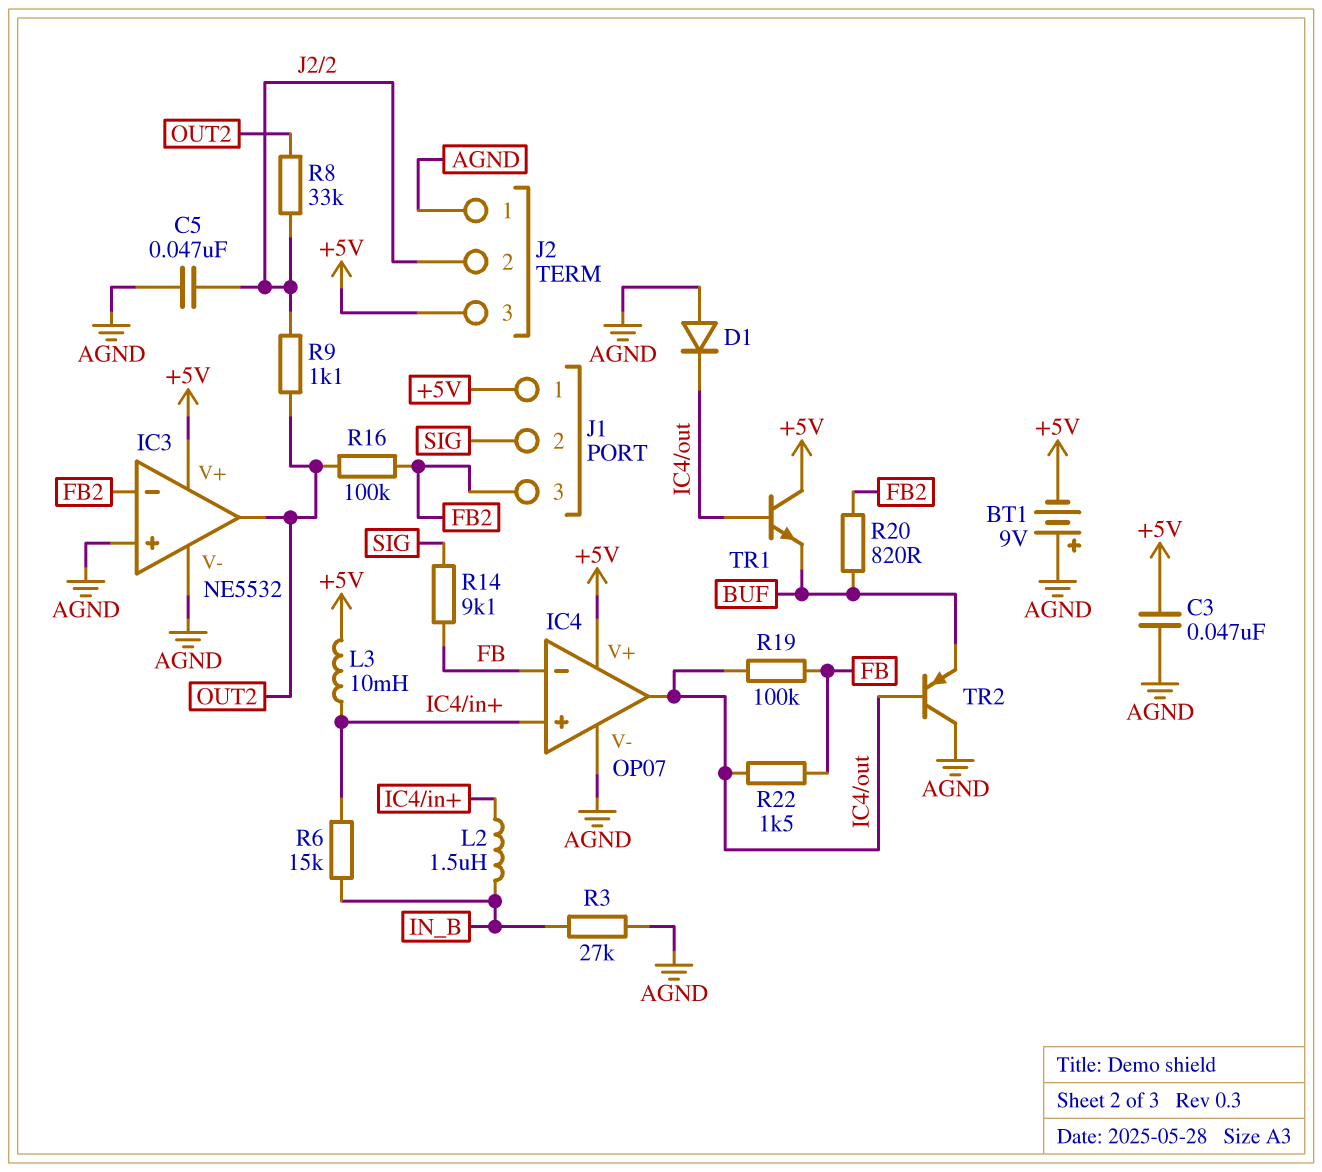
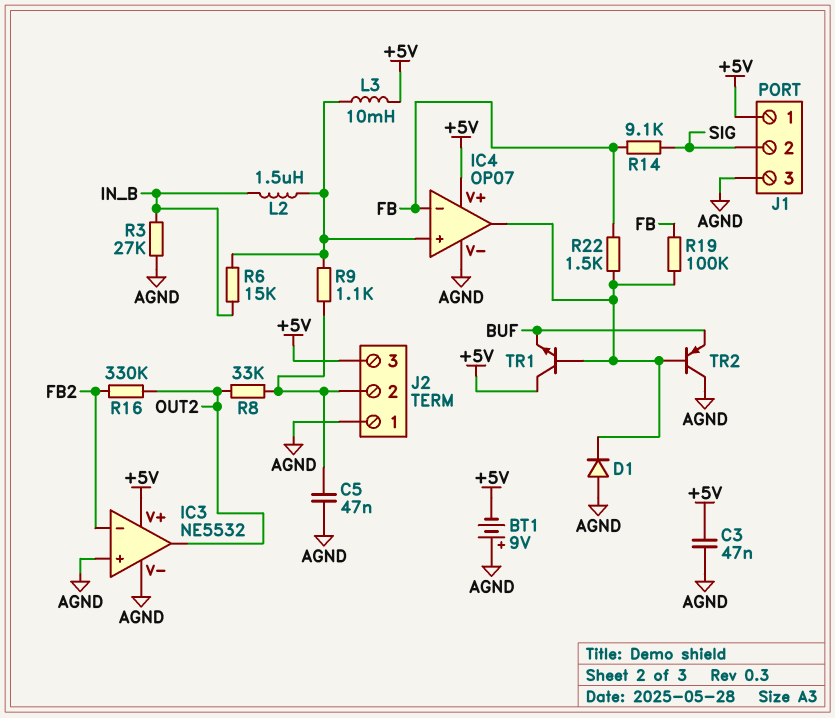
J1 pin 3: FB2 -> AGND
R9: 1.1k (J2/2, OUT2) -> 1.1k (IC4/in+, J2/2)
R16: 100k (FB2, OUT2) -> 330k (FB2, OUT2)
R20: 820 (BUF, FB2) -> none

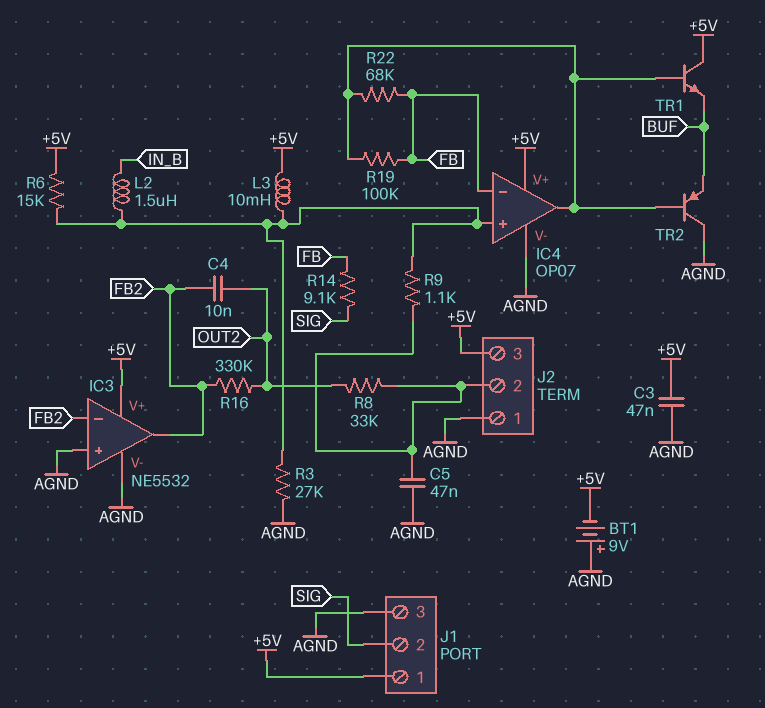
C4: none -> 10nF (FB2, OUT2)
D1: diode (A AGND, K IC4/out) -> none
IC3 pin out: OUT2 -> FB2
R3: 27k (AGND, IN_B) -> 27k (AGND, IC4/in+)
R6: 15k (IC4/in+, IN_B) -> 15k (+5V, IC4/in+)
R22: 1.5k (FB, IC4/out) -> 68k (FB, IC4/out)

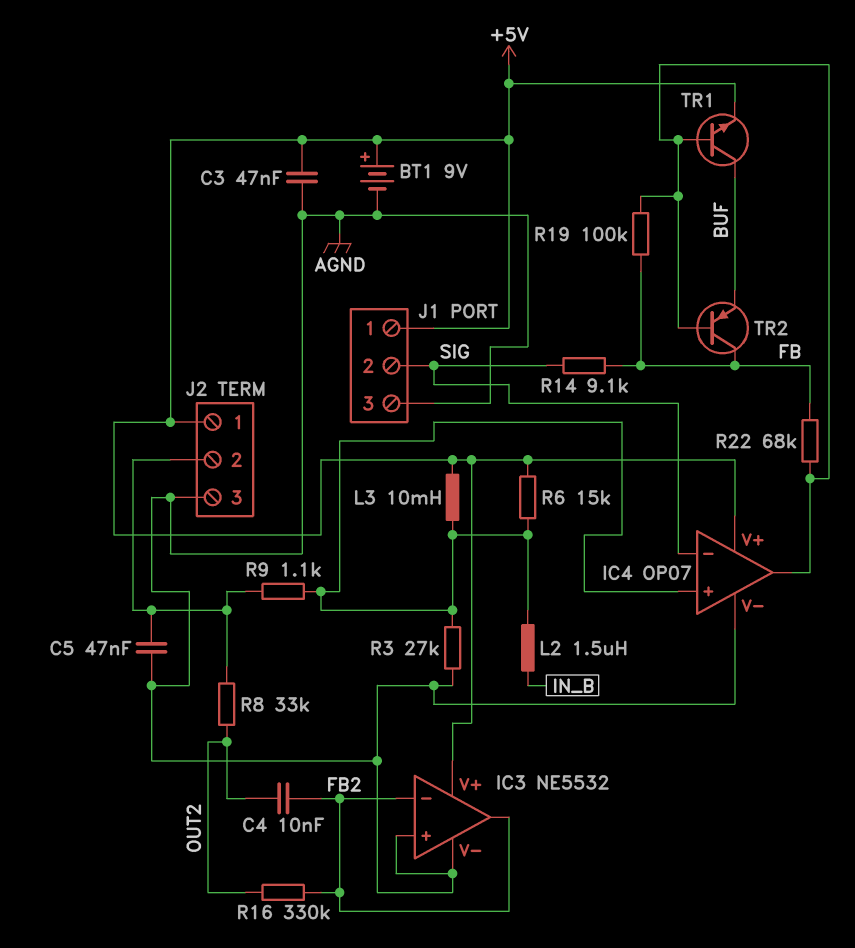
BT1: 9V (plus AGND, minus +5V) -> 9V (plus +5V, minus AGND)
IC4 pin in-: FB -> SIG
J2 pin 1: AGND -> +5V
J2 pin 3: +5V -> AGND
TR1: NPN (B IC4/out, C +5V, E BUF) -> NPN (B IC4/out, C BUF, E +5V)
TR2: PNP (B IC4/out, C AGND, E BUF) -> PNP (B IC4/out, C FB, E BUF)

